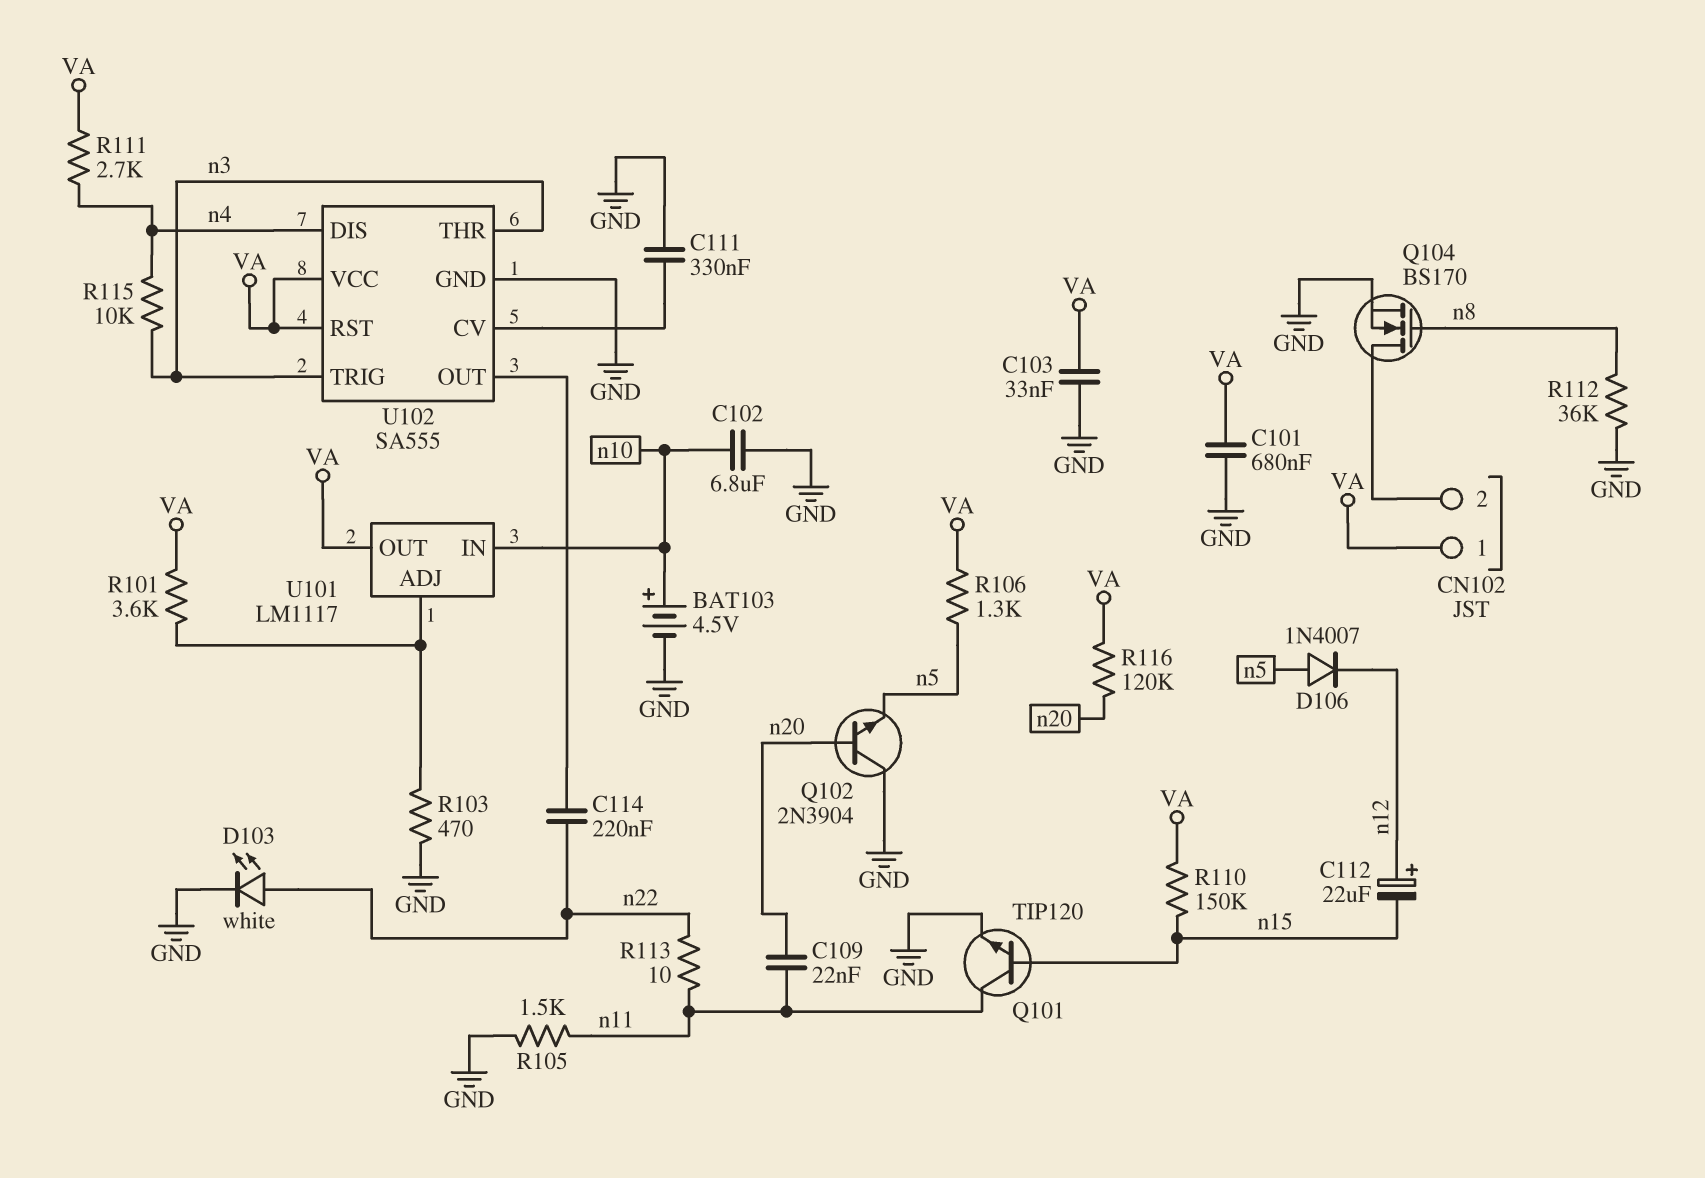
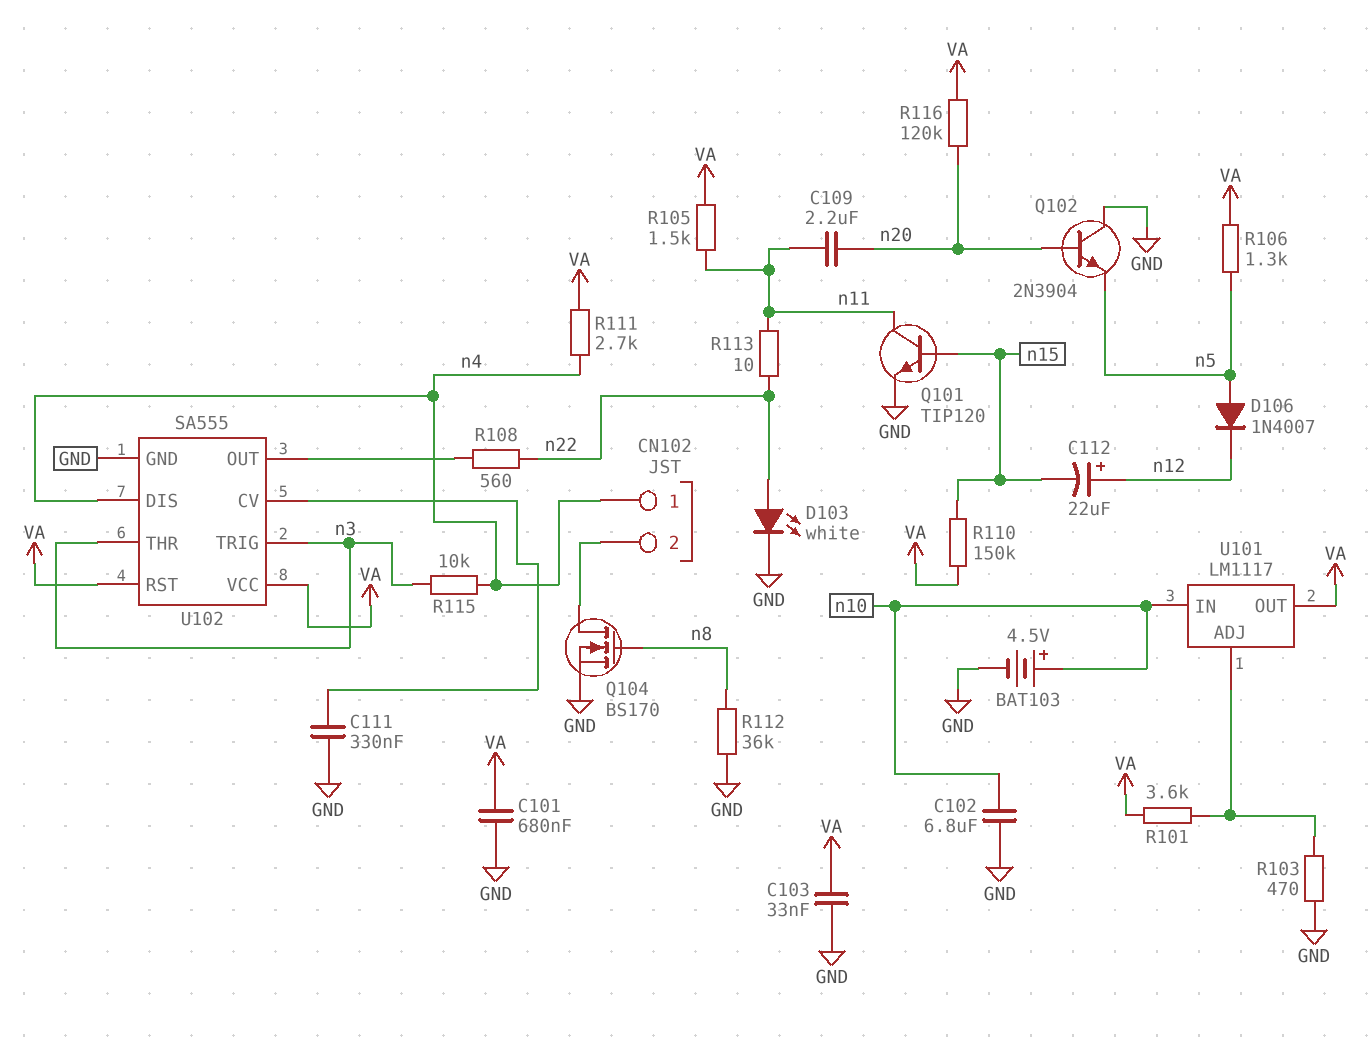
C109: 22nF (n11, n20) -> 2.2uF (n11, n20)
C114: 220nF (U102/OUT, n22) -> none
CN102 pin 1: VA -> n4
R105: 1.5k (GND, n11) -> 1.5k (VA, n11)
R108: none -> 560 (U102/OUT, n22)

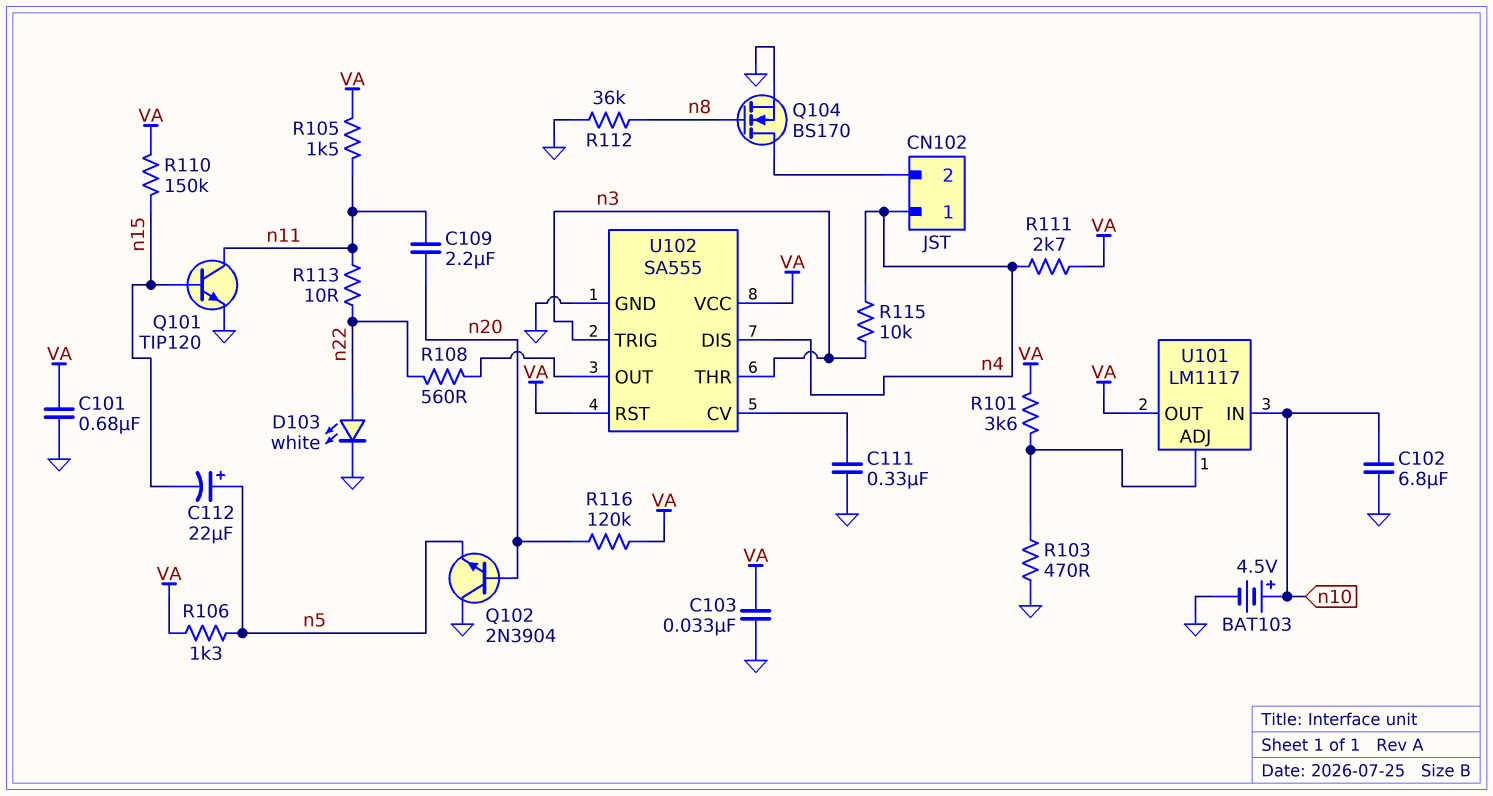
C112: 22uF (plus n12, minus n15) -> 22uF (plus n5, minus n15)
D106: diode 1N4007 (A n5, K n12) -> none

